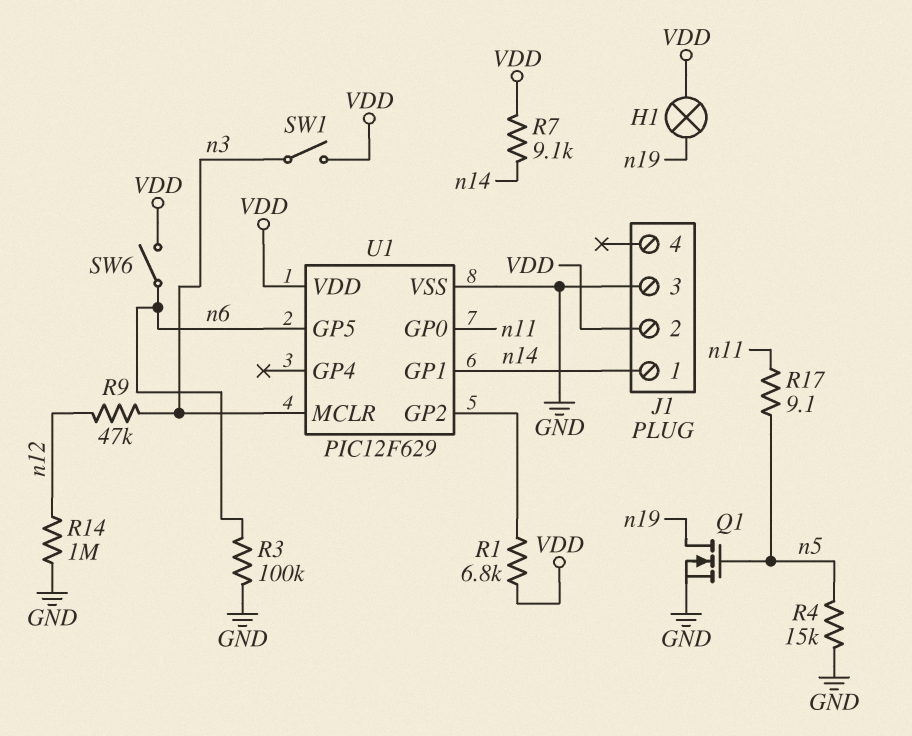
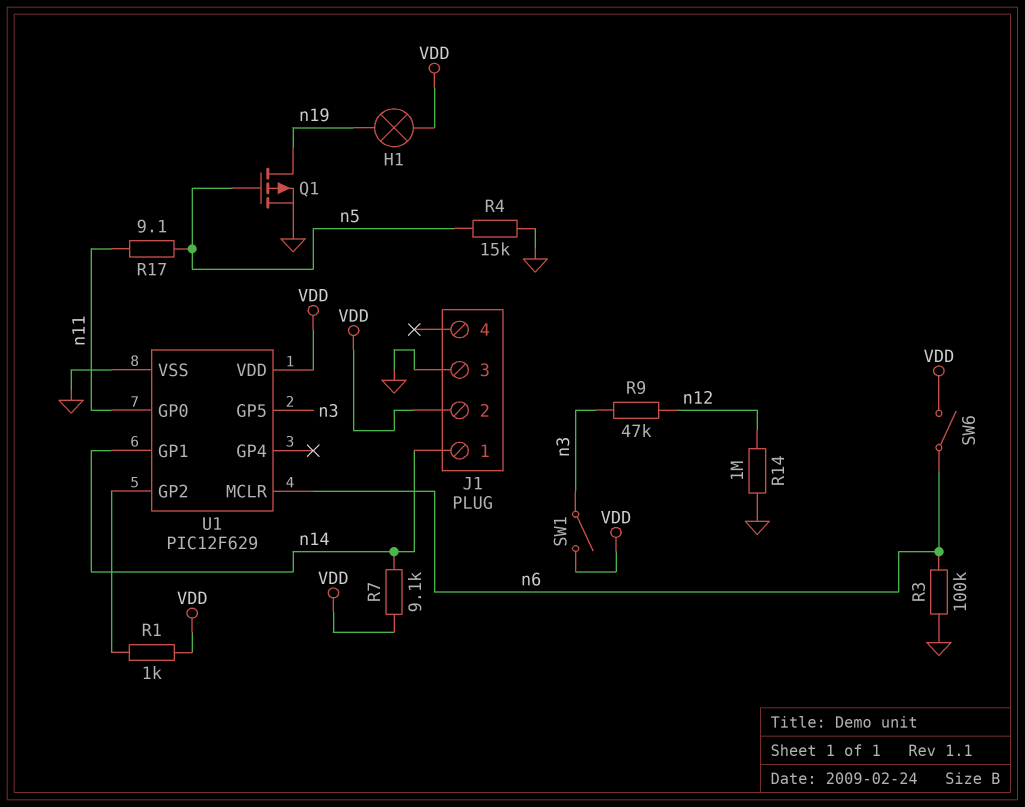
Q1: NMOS (G n5, D n19, S GND) -> PMOS (G n5, D n19, S GND)
R1: 6.8k (U1/GP2, VDD) -> 1k (U1/GP2, VDD)
U1 pin GP5: n6 -> n3
U1 pin MCLR: n3 -> n6

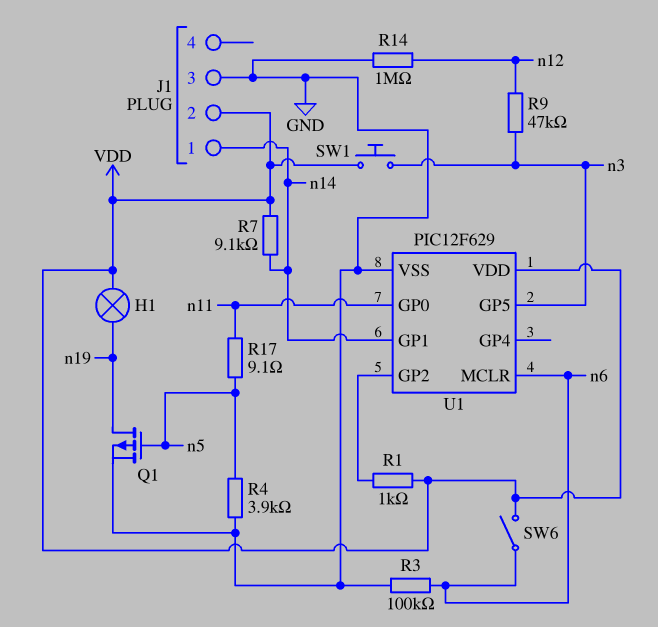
R4: 15k (GND, n5) -> 3.9k (GND, n5)
SW1: switch (VDD, n3) -> button (VDD, n3)

